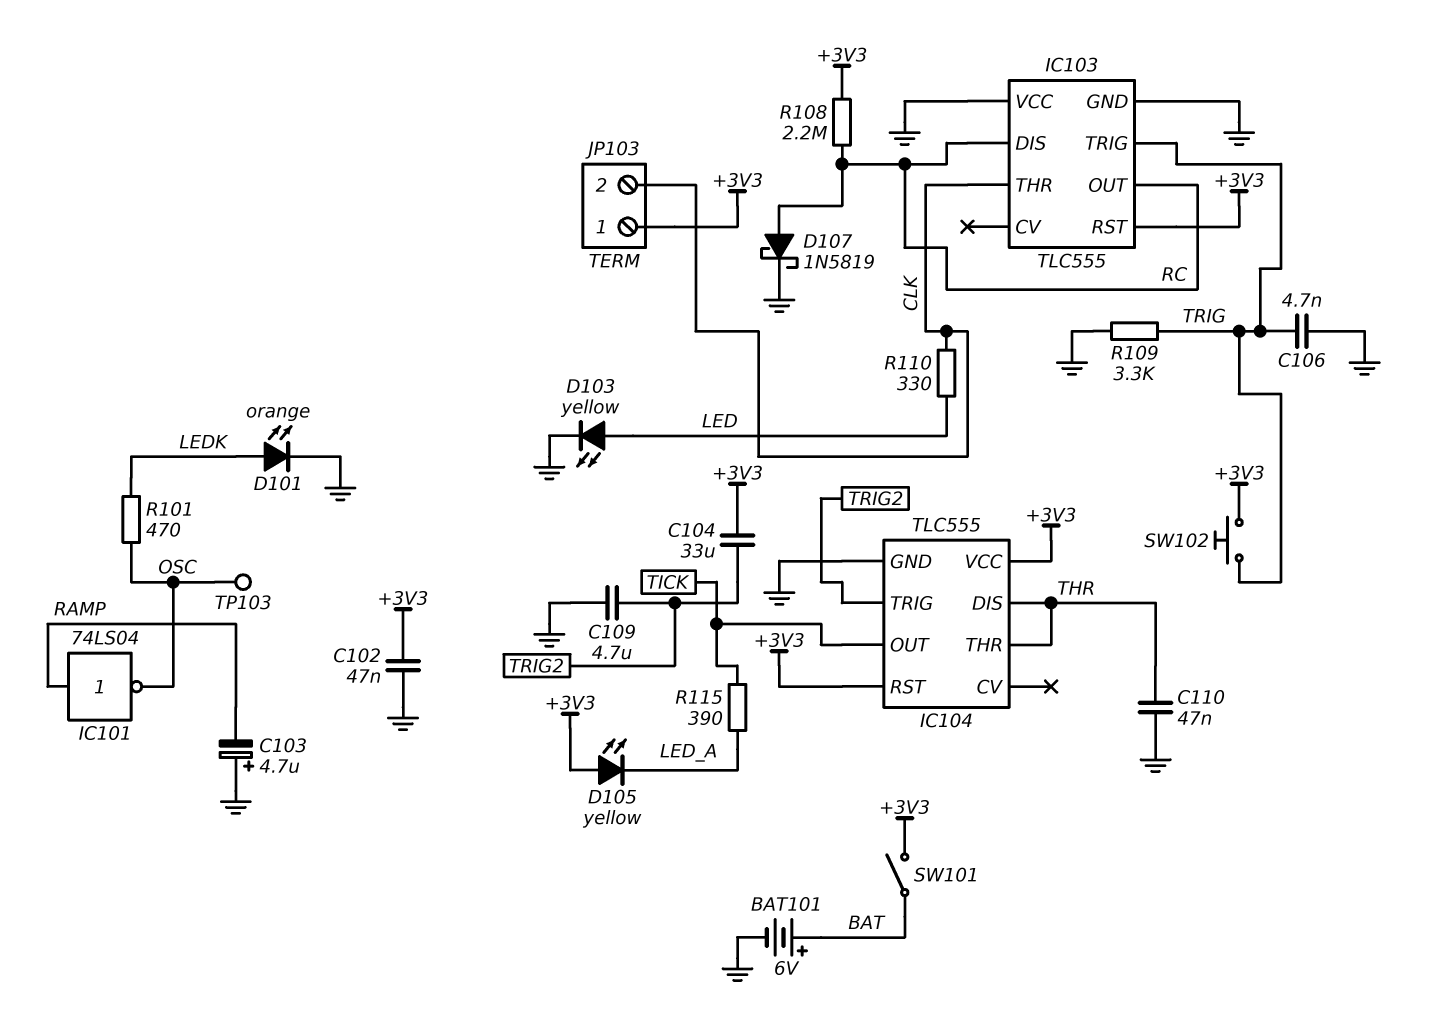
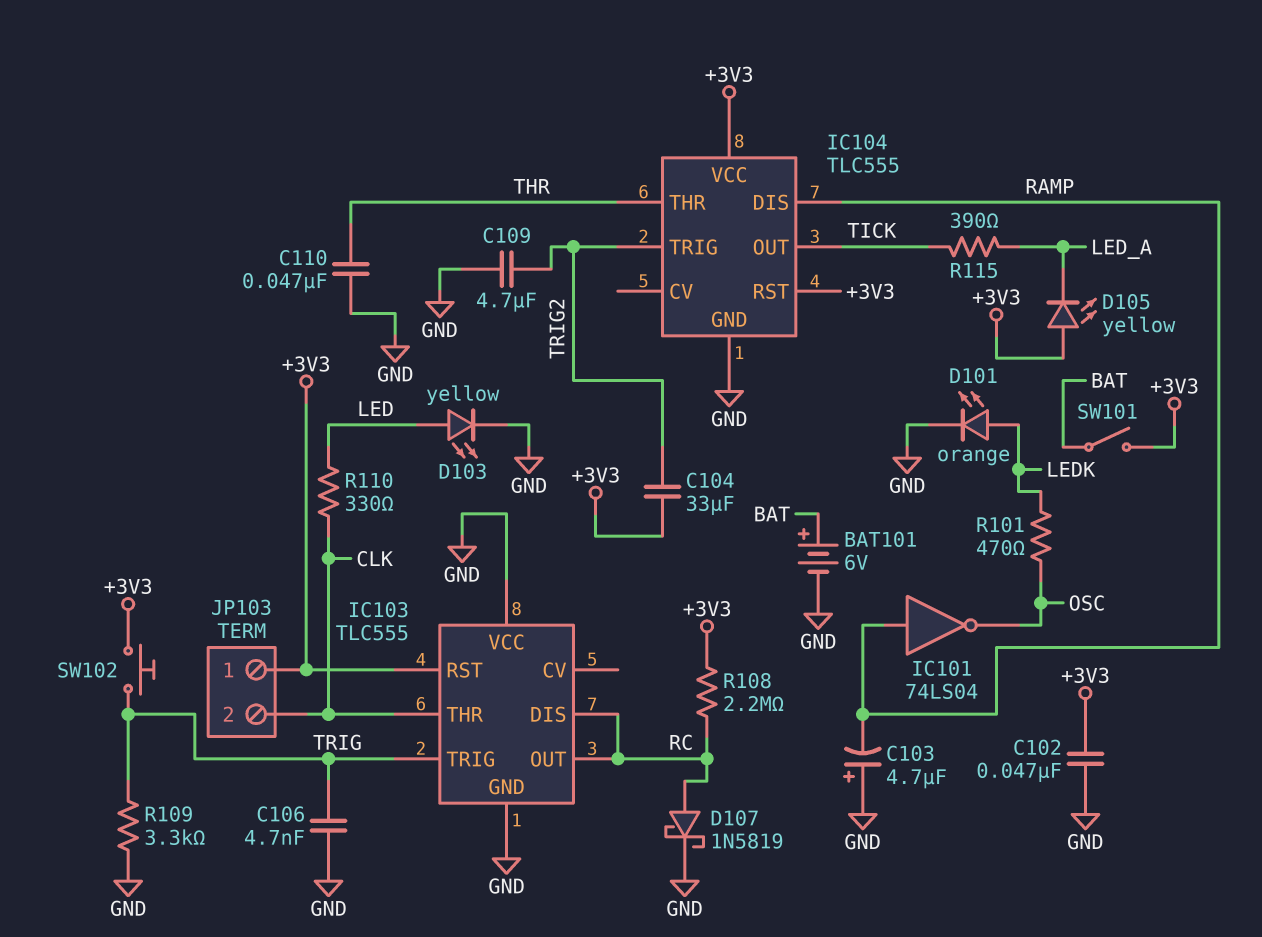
IC104 pin DIS: THR -> RAMP
TP103: test point (OSC) -> none

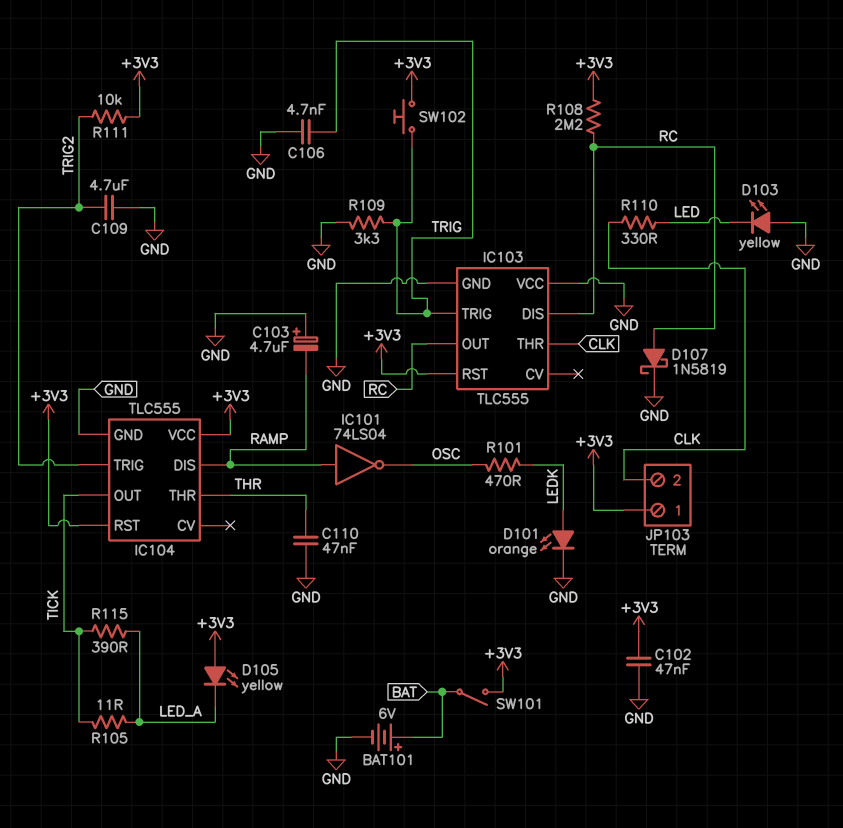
C104: 33uF (+3V3, TRIG2) -> none
D103: LED yellow (A LED, K GND) -> LED yellow (A GND, K LED)
R105: none -> 11 (LED_A, TICK)
R111: none -> 10k (+3V3, TRIG2)

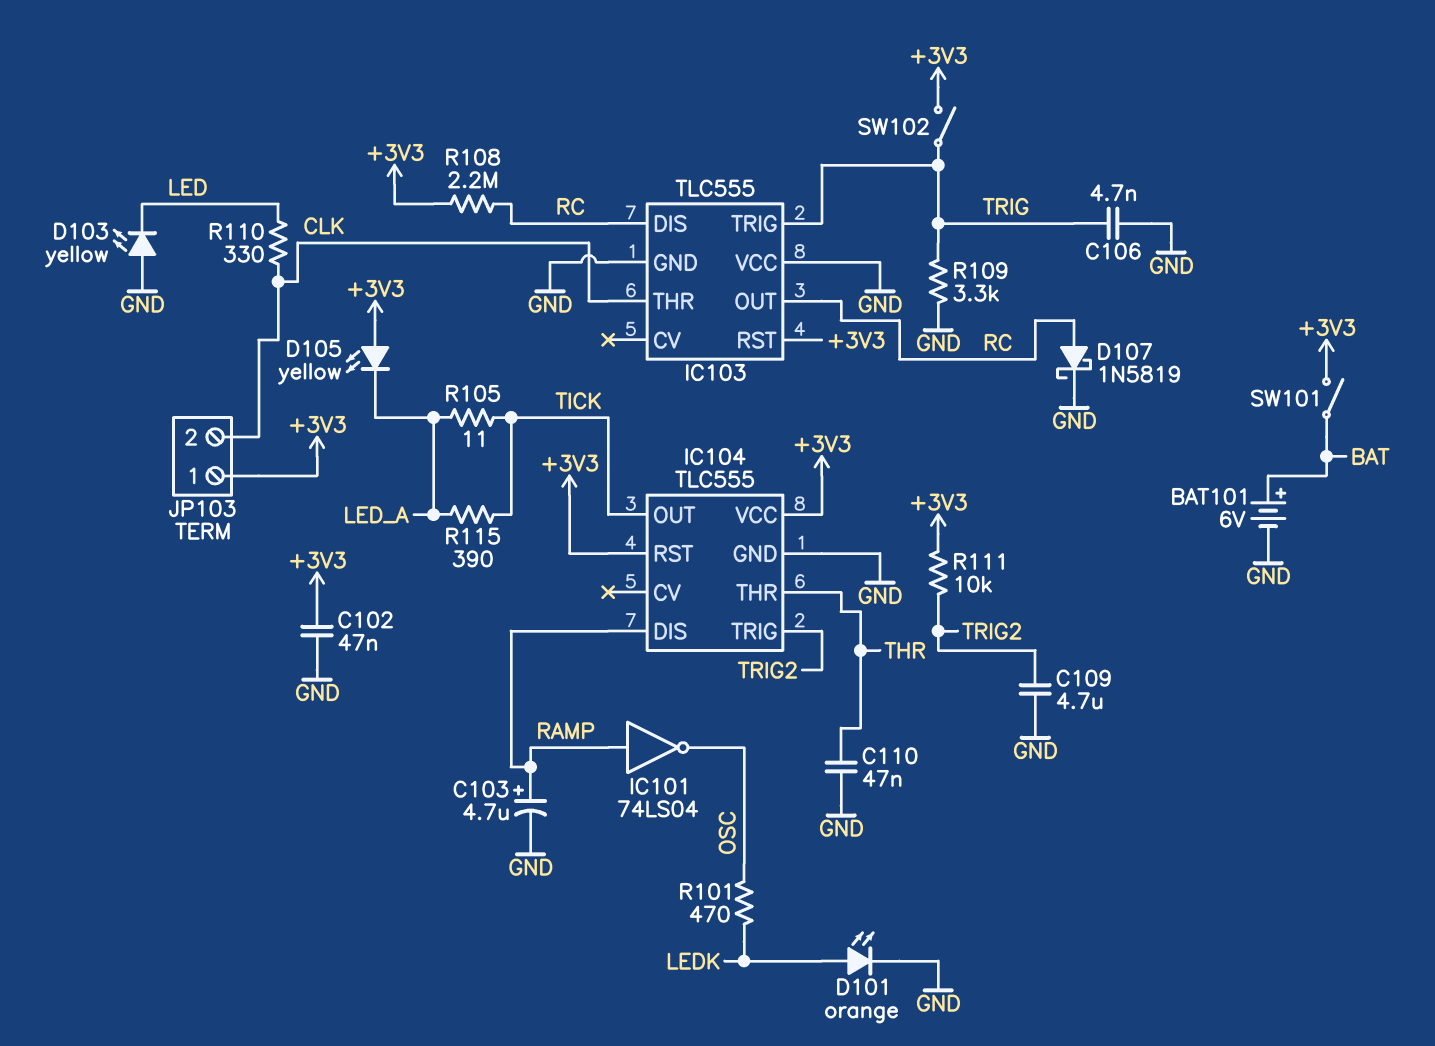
C103: 4.7uF (plus GND, minus RAMP) -> 4.7uF (plus RAMP, minus GND)
SW102: button (+3V3, TRIG) -> switch (+3V3, TRIG)

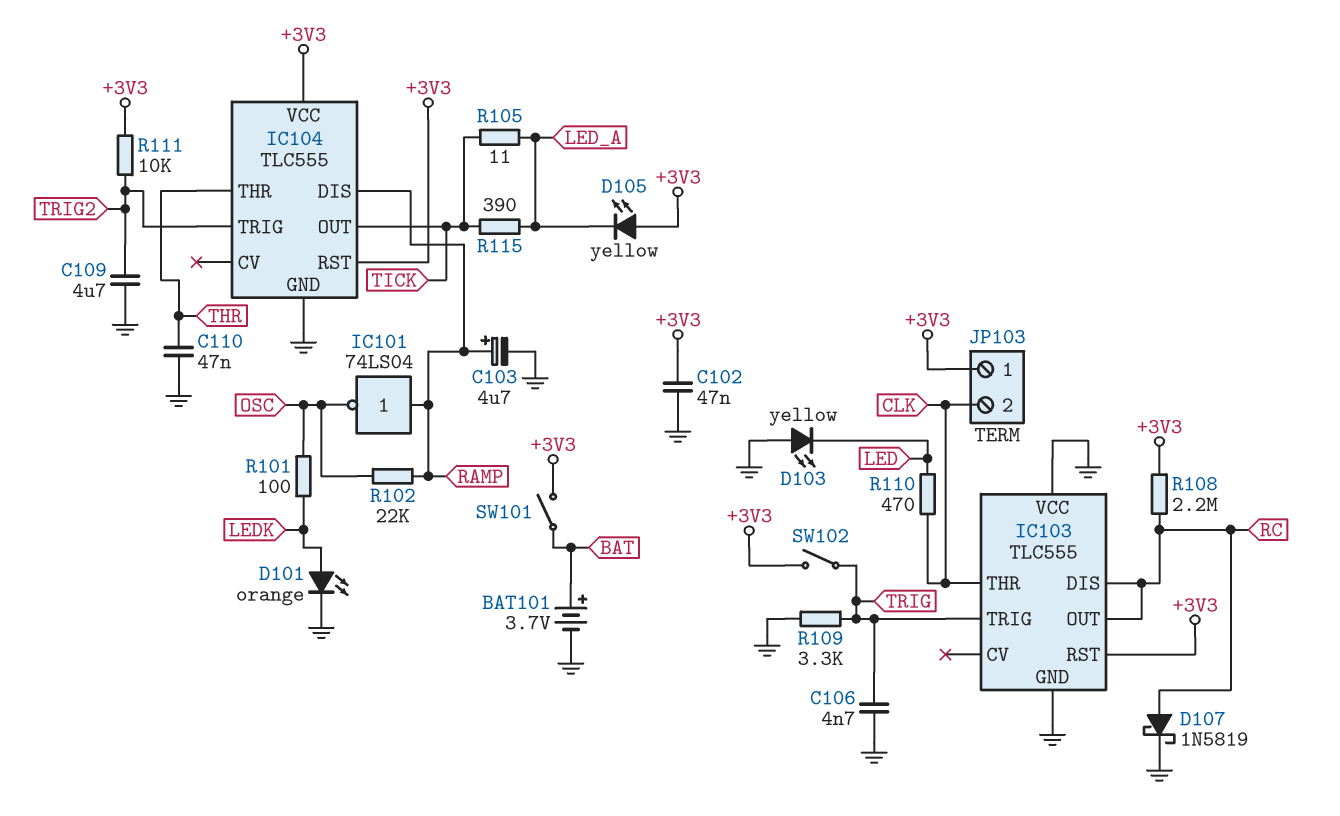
BAT101: 6V (plus BAT, minus GND) -> 3.7V (plus BAT, minus GND)
R101: 470 (LEDK, OSC) -> 100 (LEDK, OSC)
R102: none -> 22k (OSC, RAMP)
R110: 330 (CLK, LED) -> 470 (CLK, LED)

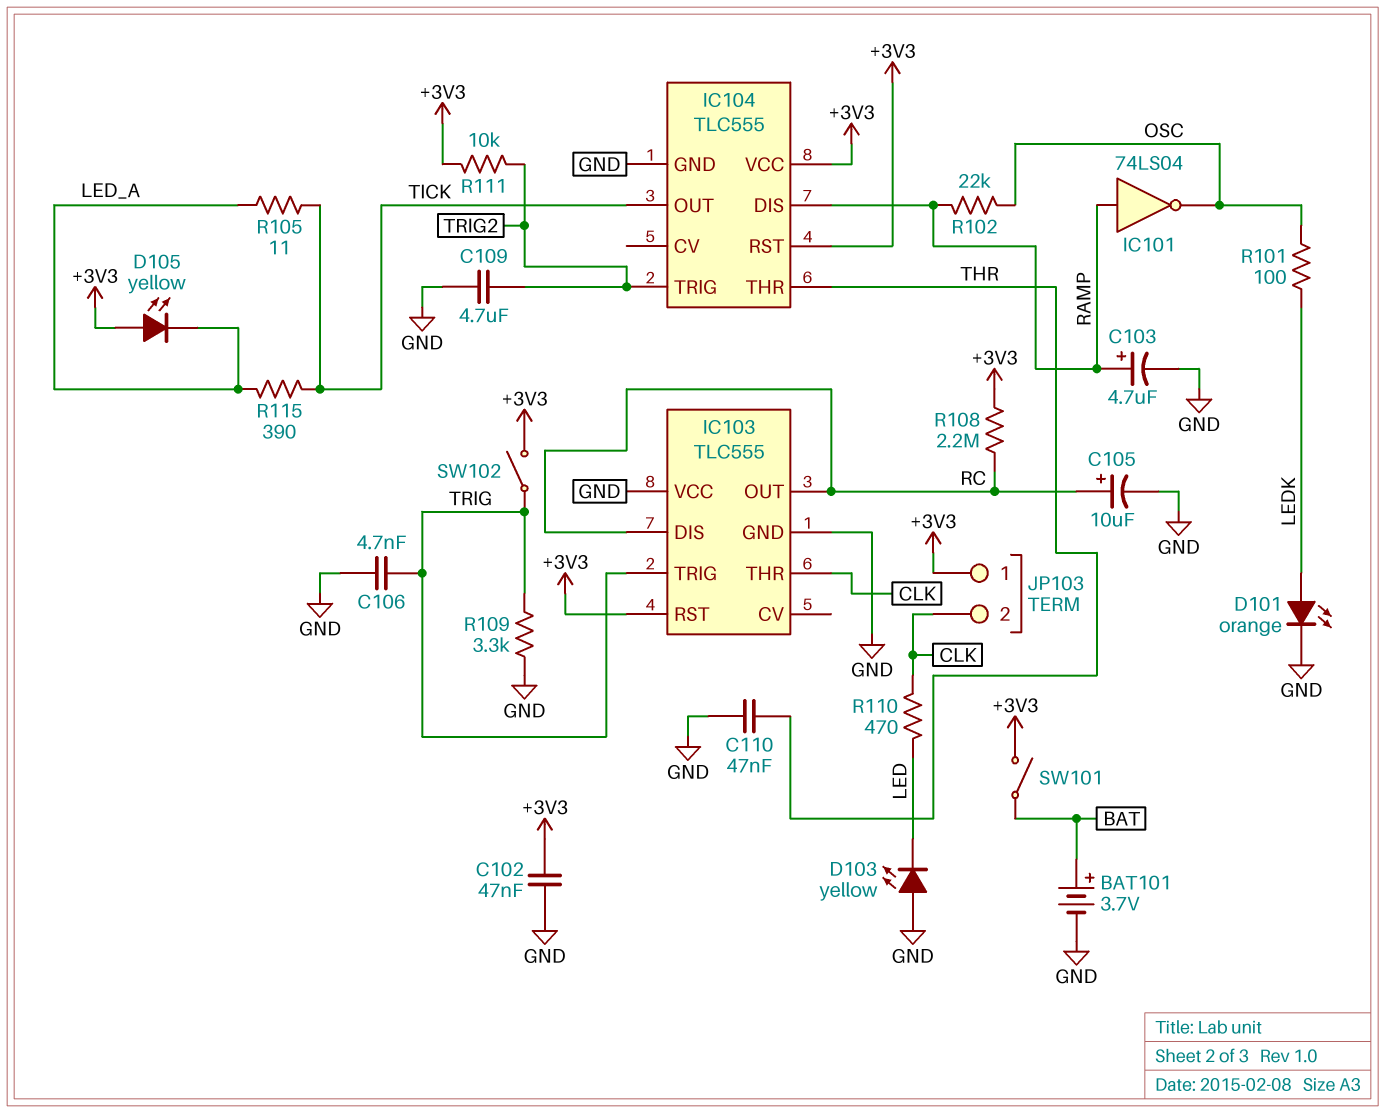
C105: none -> 10uF (plus RC, minus GND)
D107: schottky 1N5819 (A RC, K GND) -> none

